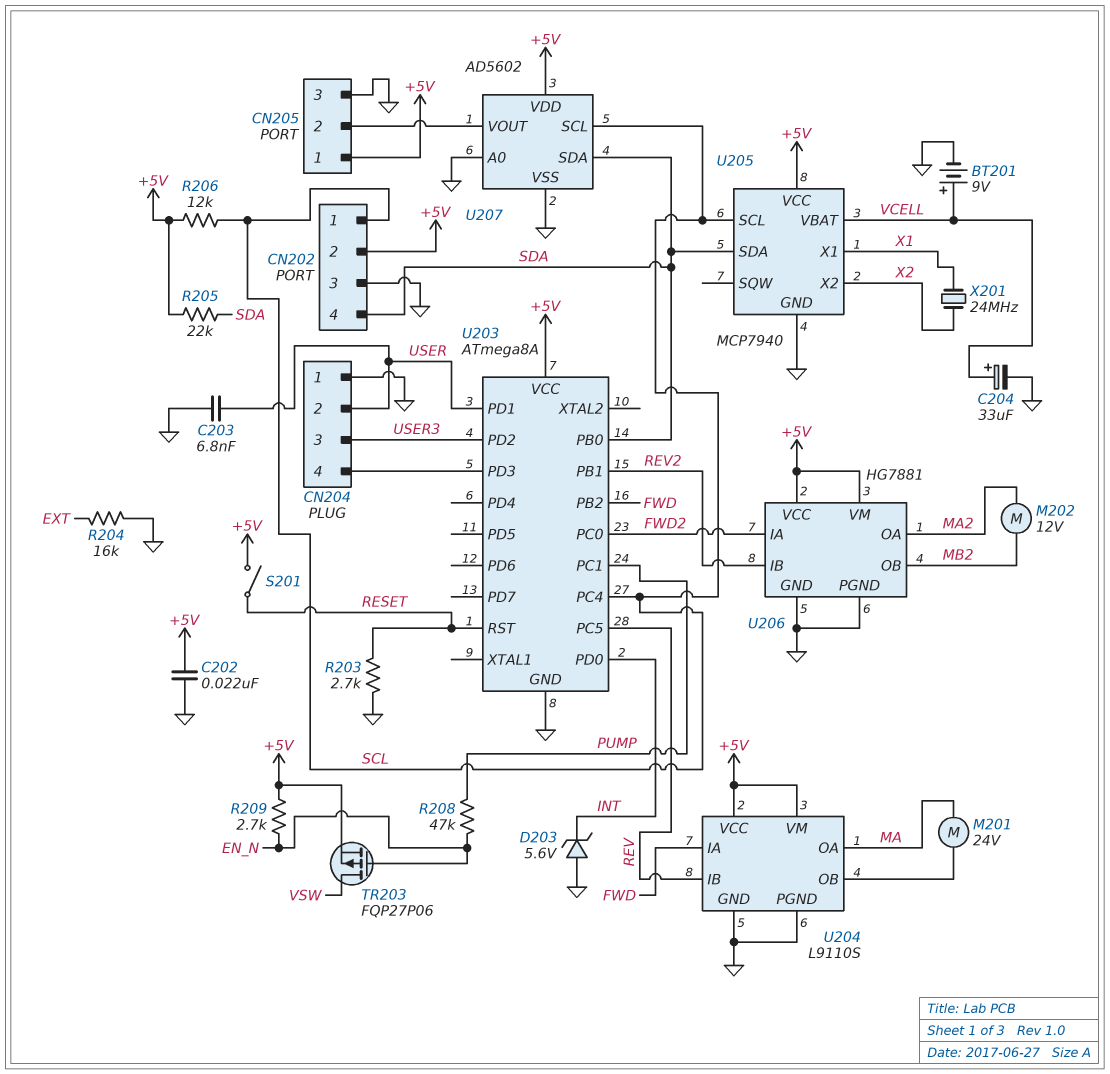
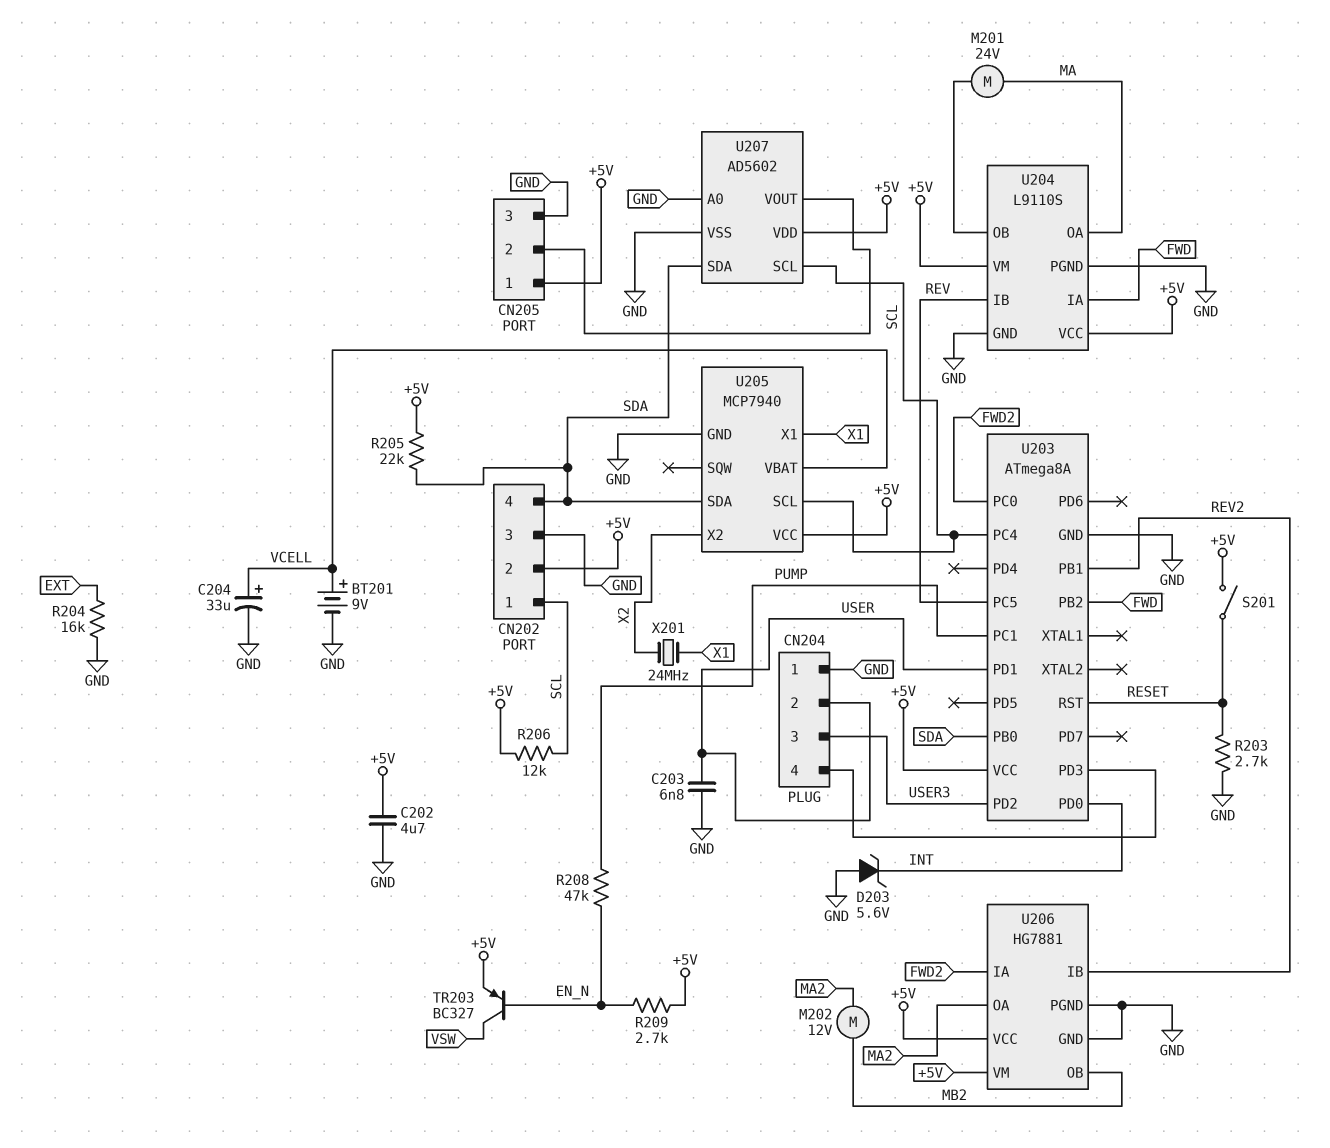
C202: 22nF (+5V, GND) -> 4.7uF (+5V, GND)
TR203: PMOS FQP27P06 (G EN_N, D VSW, S +5V) -> PNP BC327 (B EN_N, C VSW, E +5V)

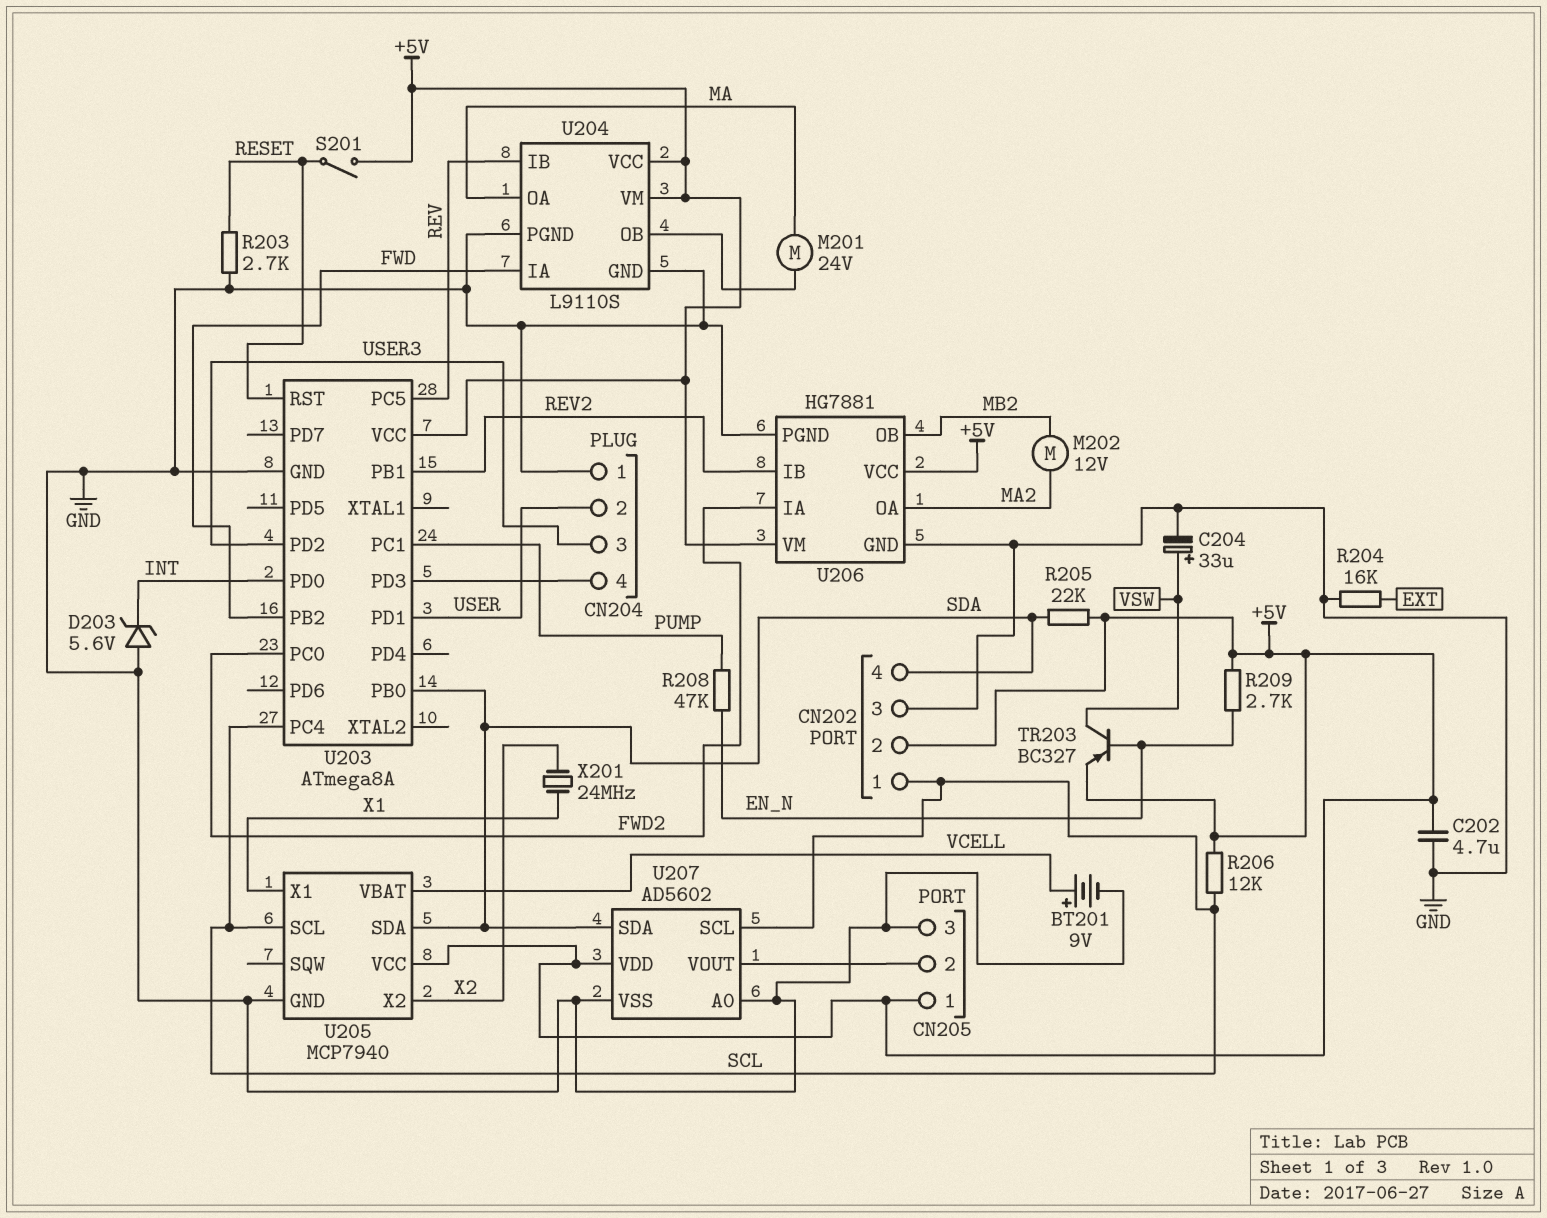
C203: 6.8nF (GND, USER) -> none
C204: 33uF (plus VCELL, minus GND) -> 33uF (plus VSW, minus GND)

